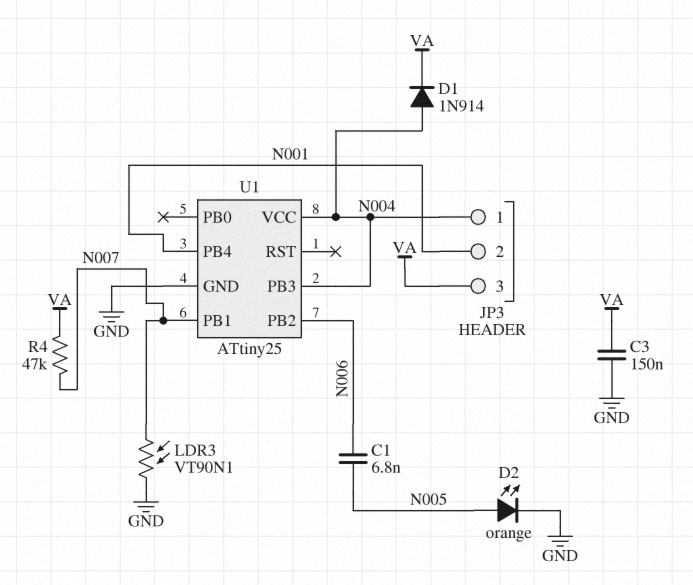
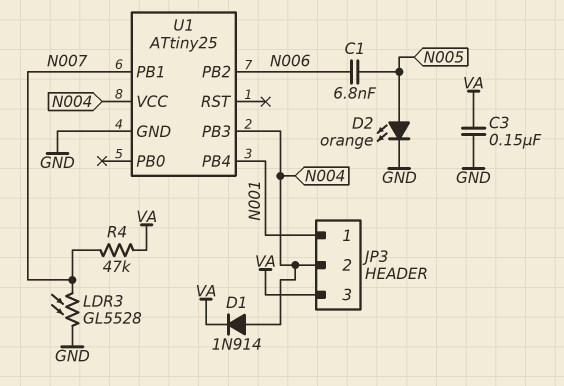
JP3 pin 1: N004 -> N001
JP3 pin 2: N001 -> N004
LDR3: VT90N1 (GND, N007) -> GL5528 (GND, N007)

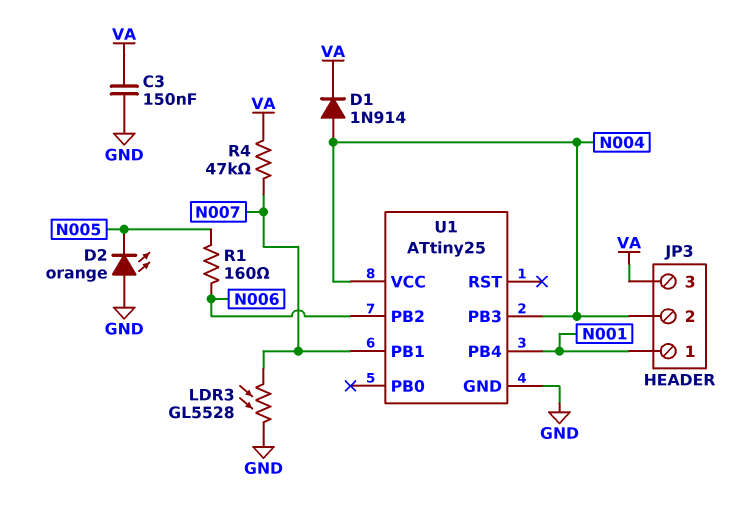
C1: 6.8nF (N005, N006) -> none
D2: LED orange (A N005, K GND) -> LED orange (A GND, K N005)
R1: none -> 160 (N005, N006)

